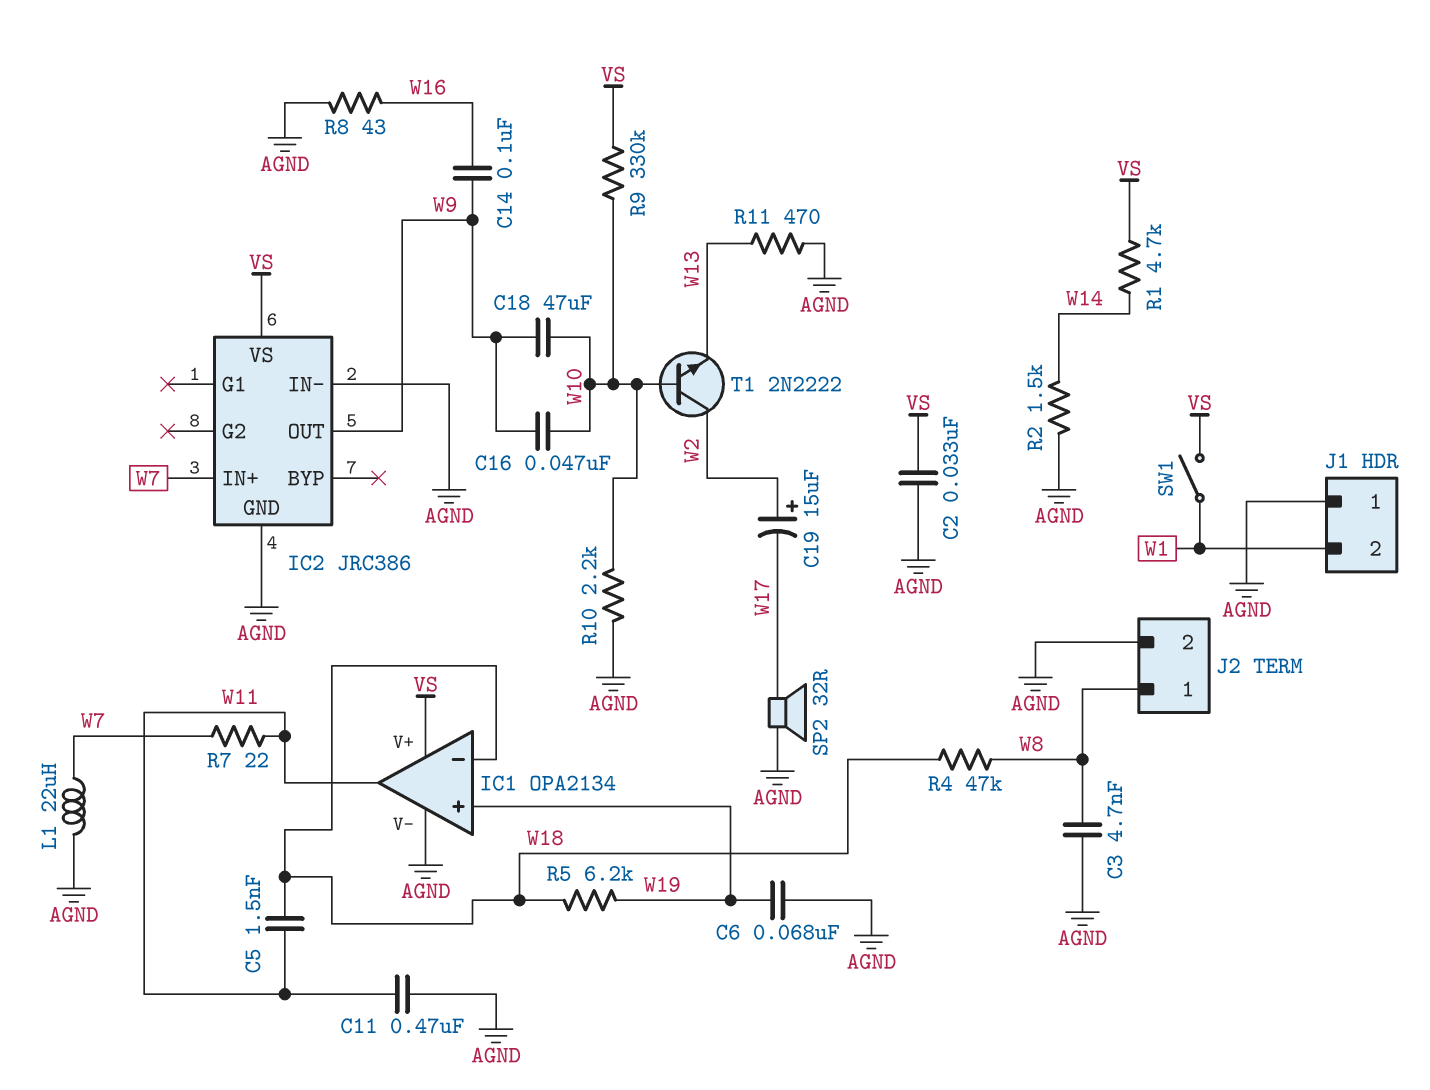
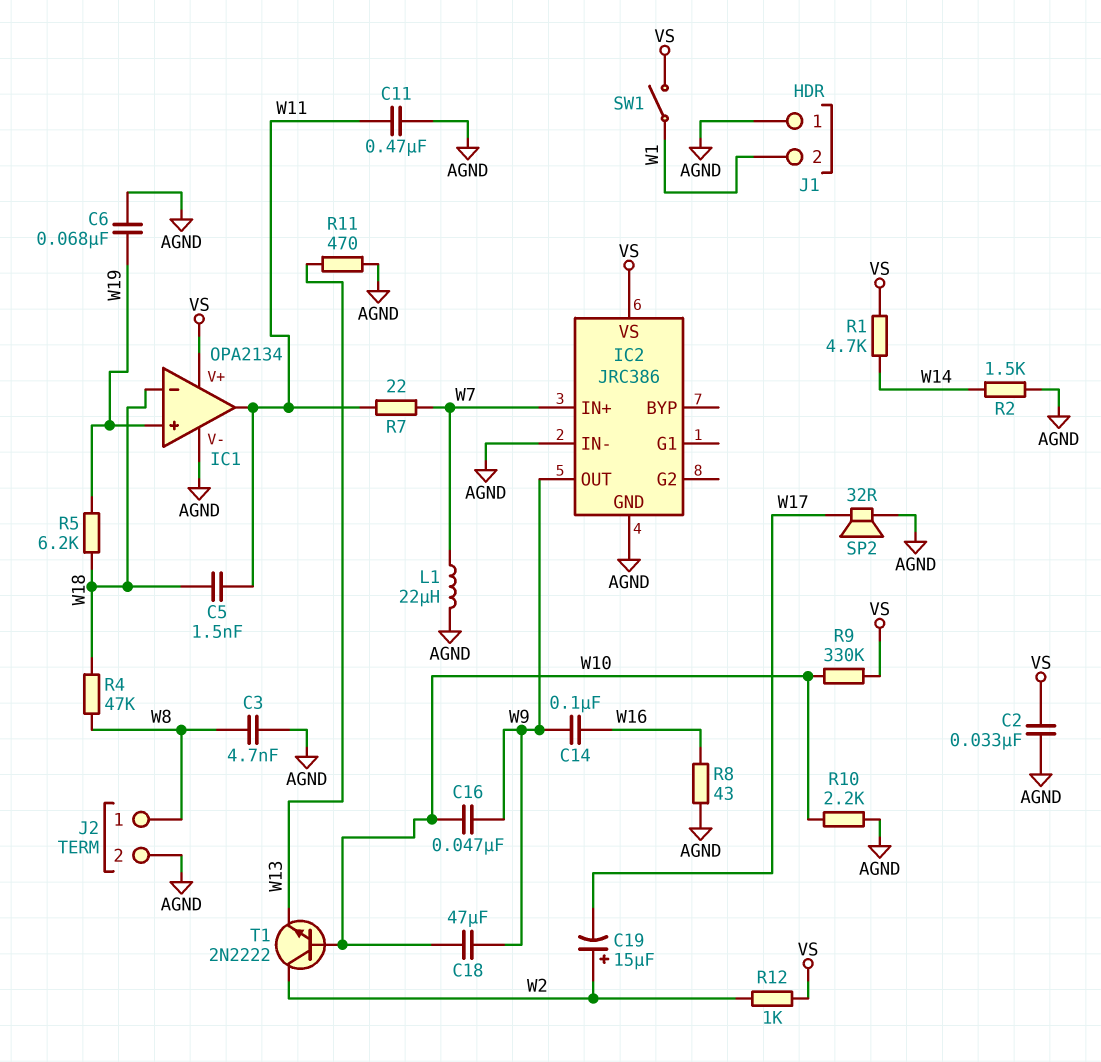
R12: none -> 1k (VS, W2)

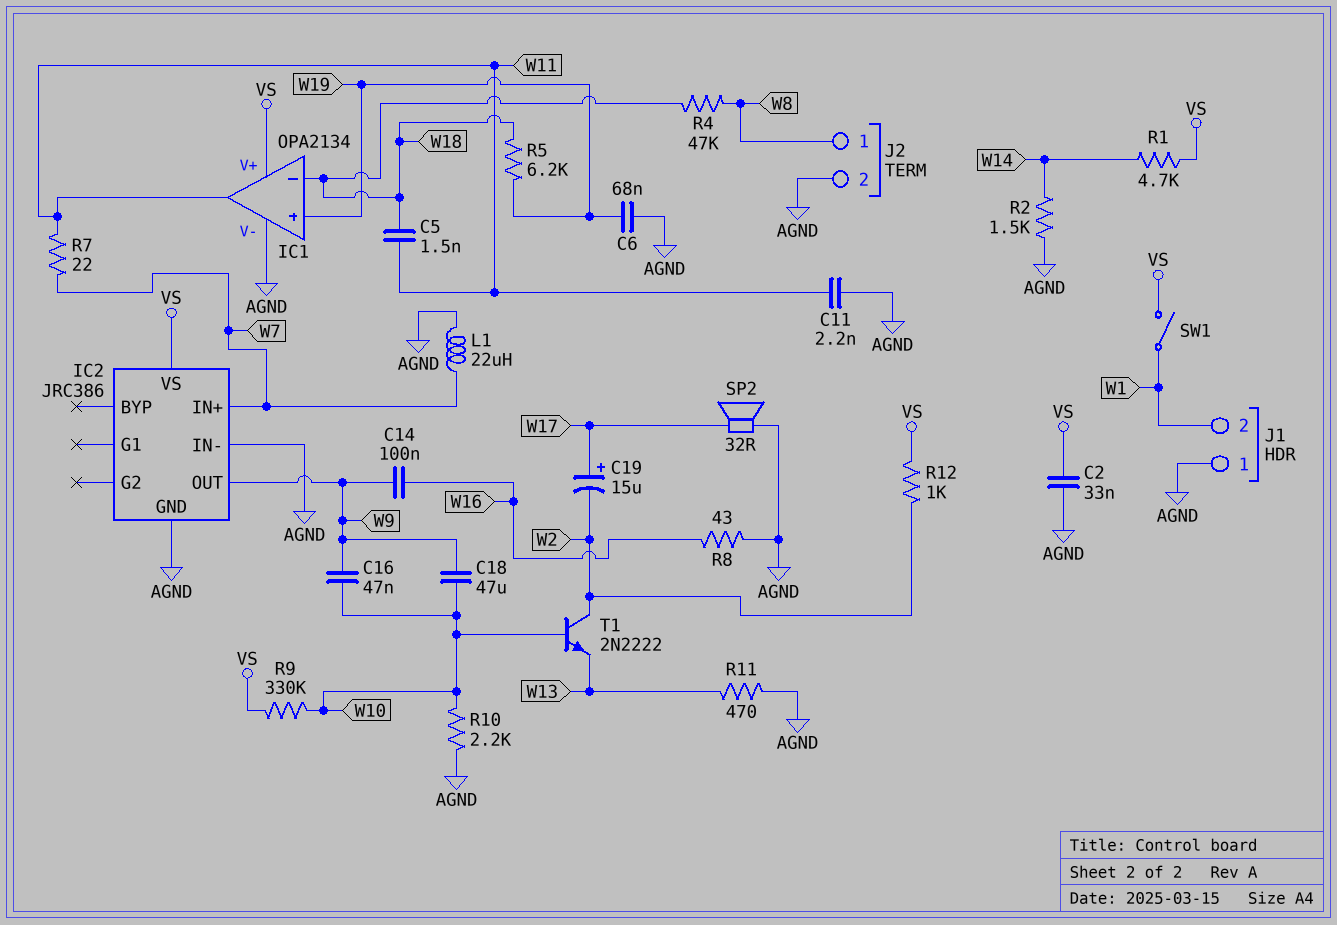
C3: 4.7nF (AGND, W8) -> none
C11: 470nF (AGND, W11) -> 2.2nF (AGND, W11)
C19: 15uF (plus W2, minus W17) -> 15uF (plus W17, minus W2)

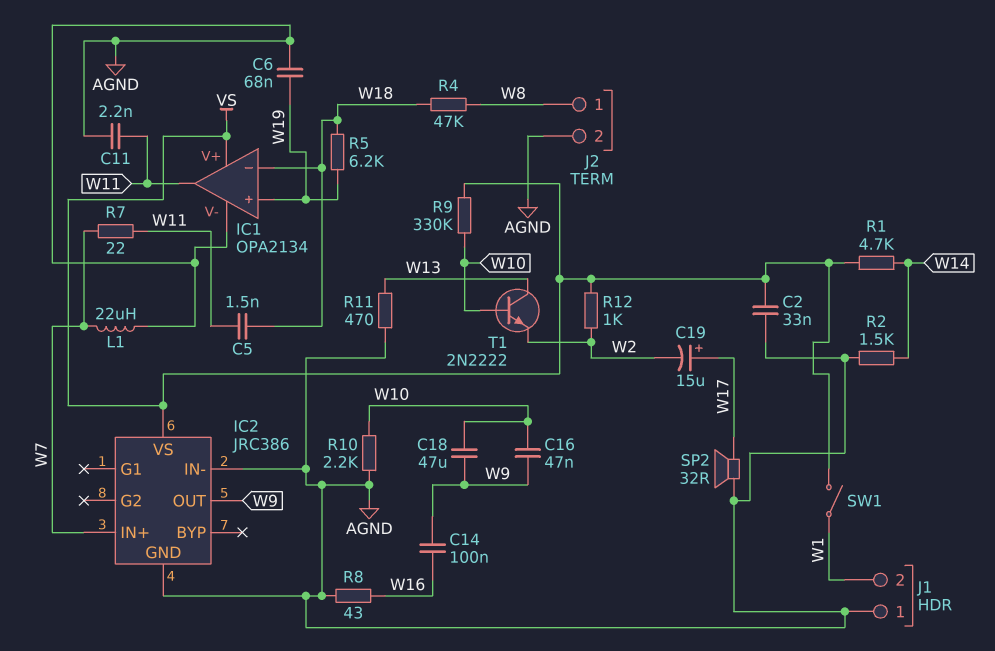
T1: NPN 2N2222 (B W10, C W2, E W13) -> NPN 2N2222 (B W10, C W13, E W2)

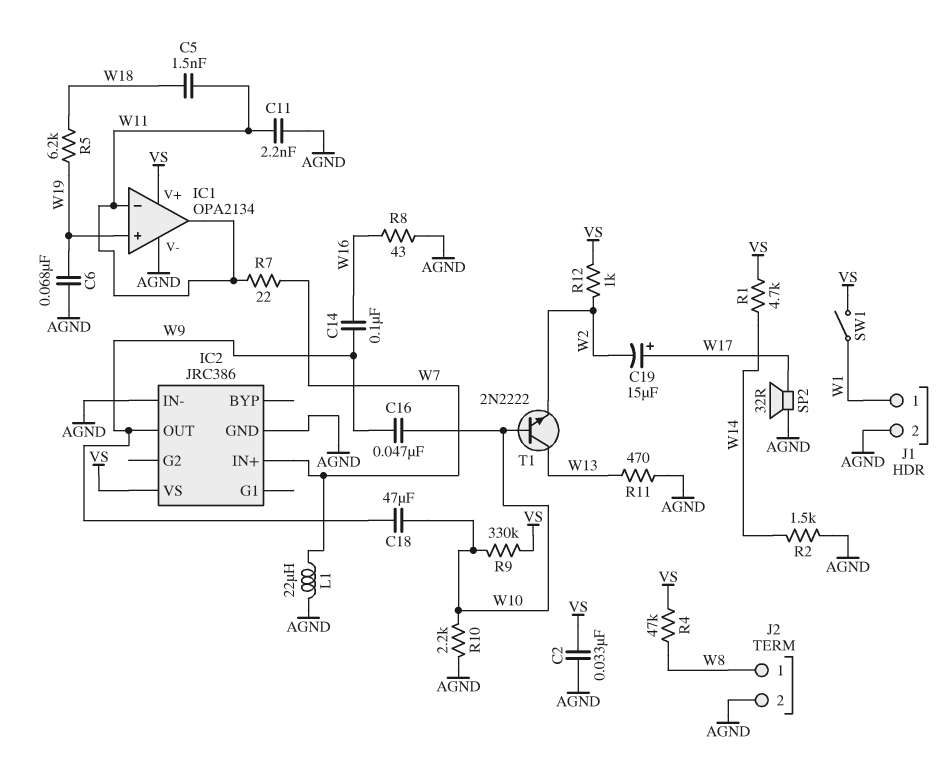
IC1 pin in-: W18 -> W11
J1 pin 1: AGND -> W1
J1 pin 2: W1 -> AGND
R4: 47k (W8, W18) -> 47k (VS, W8)

